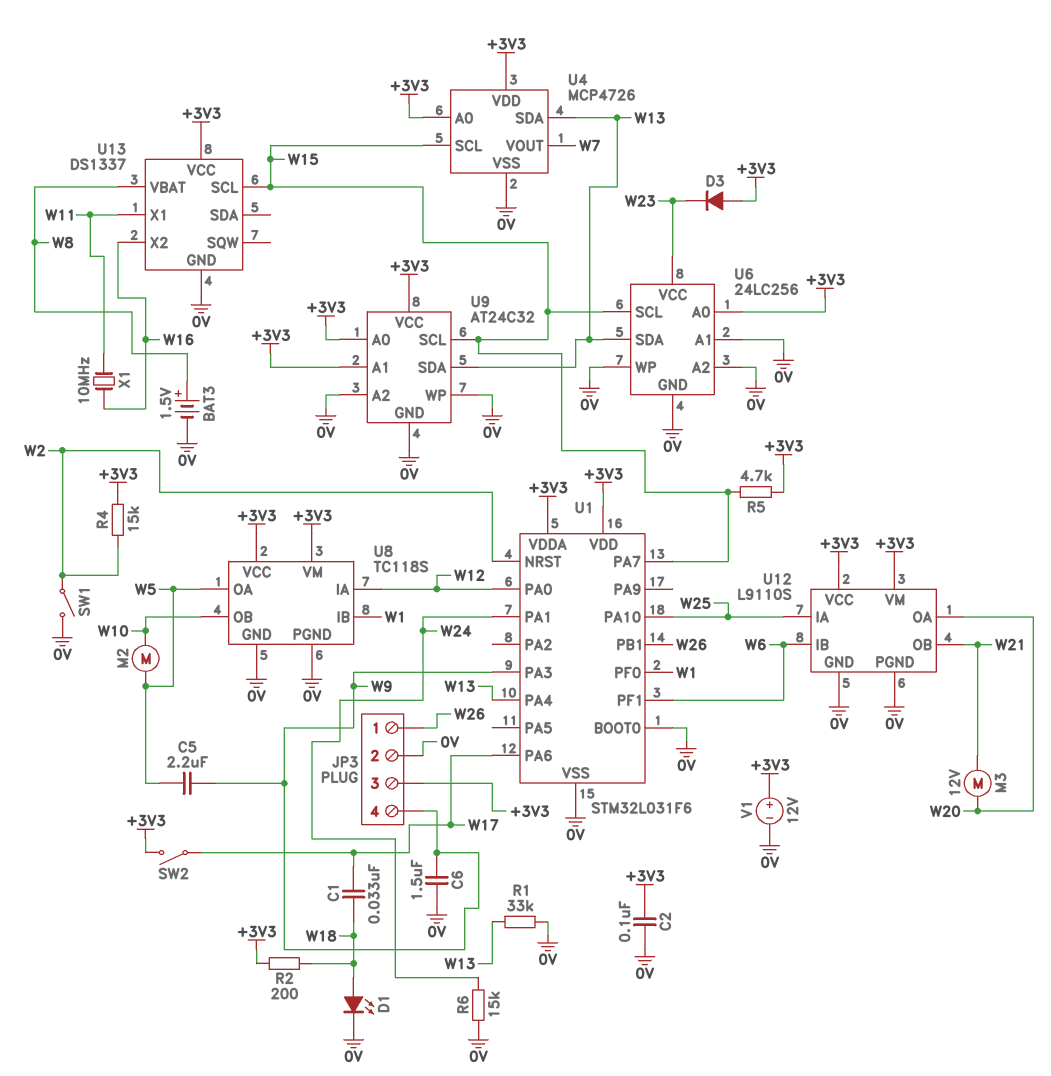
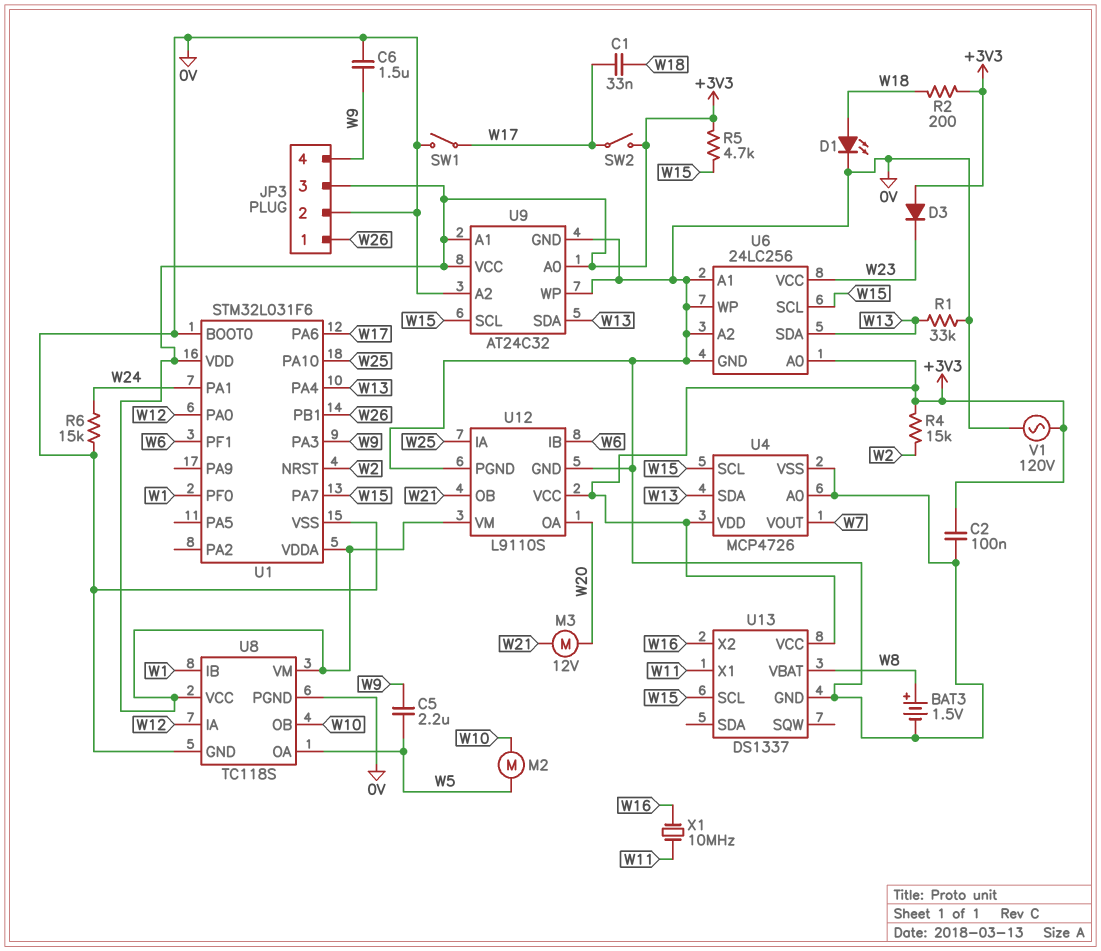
SW1: switch (0V, W2) -> switch (0V, W17)
U4 pin A0: +3V3 -> 0V
V1: 12V (plus +3V3, minus 0V) -> AC 120V (+3V3, 0V)

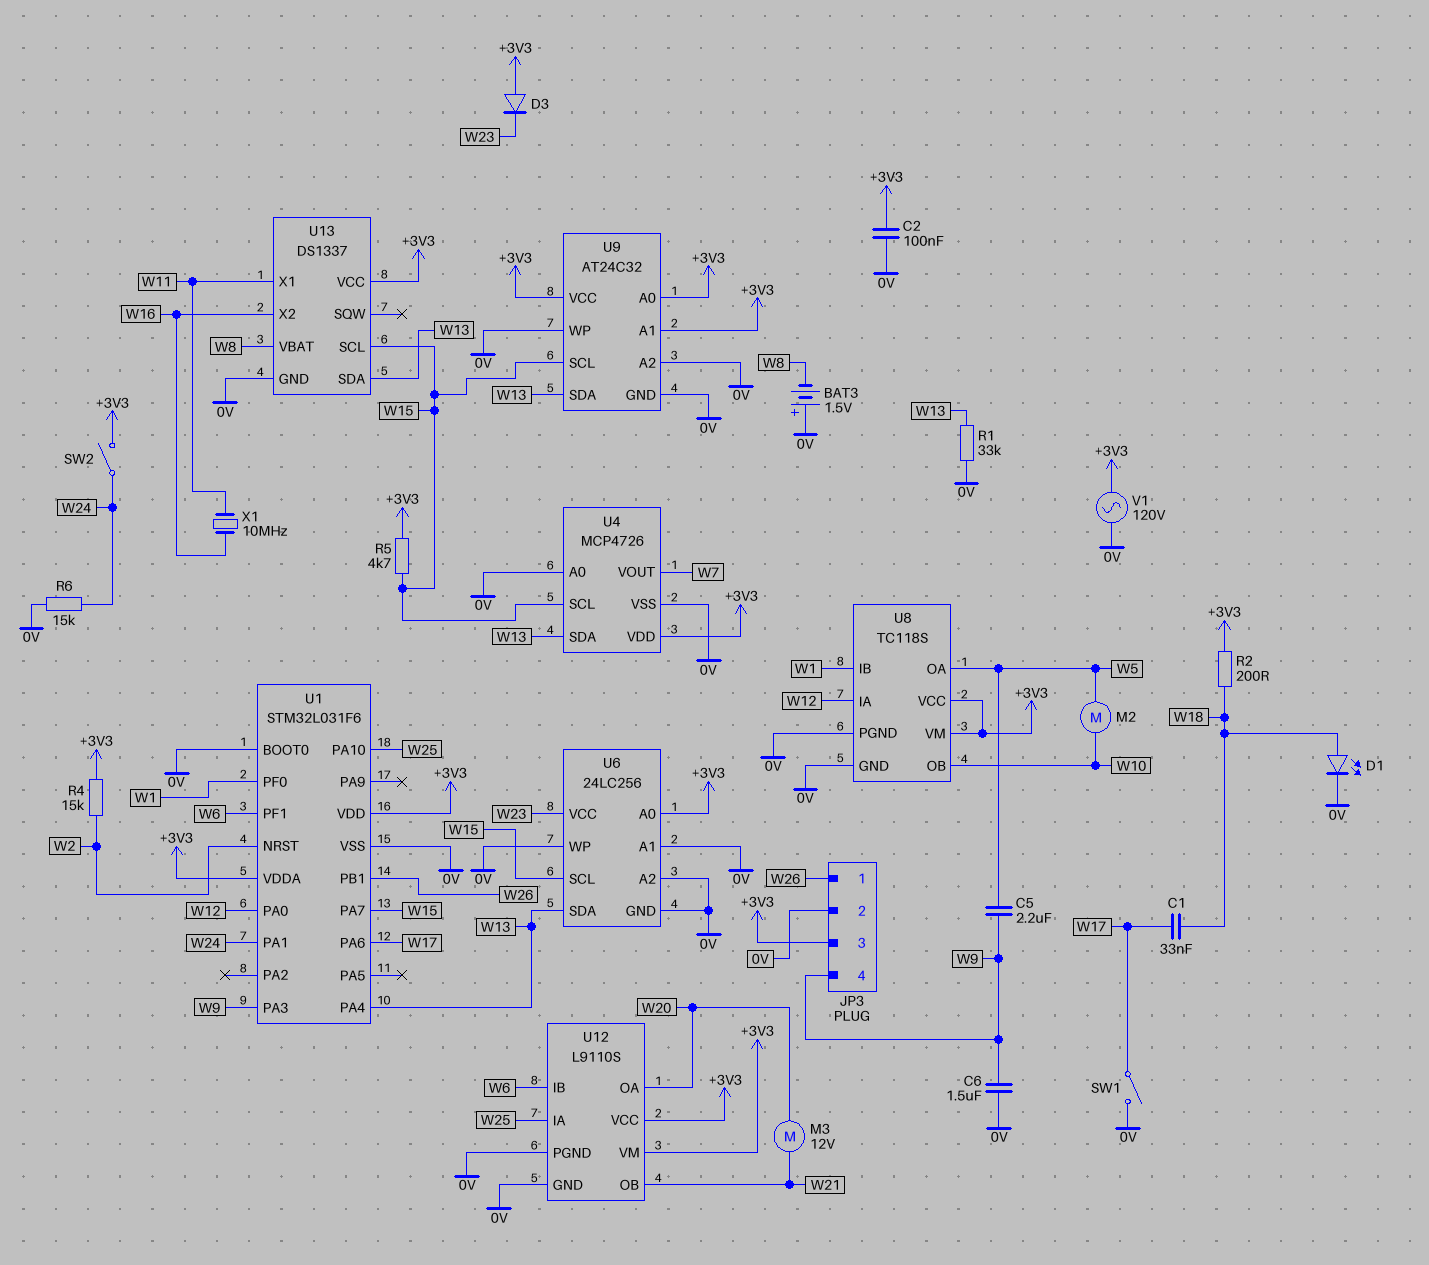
BAT3: 1.5V (plus W8, minus 0V) -> 1.5V (plus 0V, minus W8)
SW2: switch (+3V3, W17) -> switch (+3V3, W24)
U13 pin SDA: none -> W13

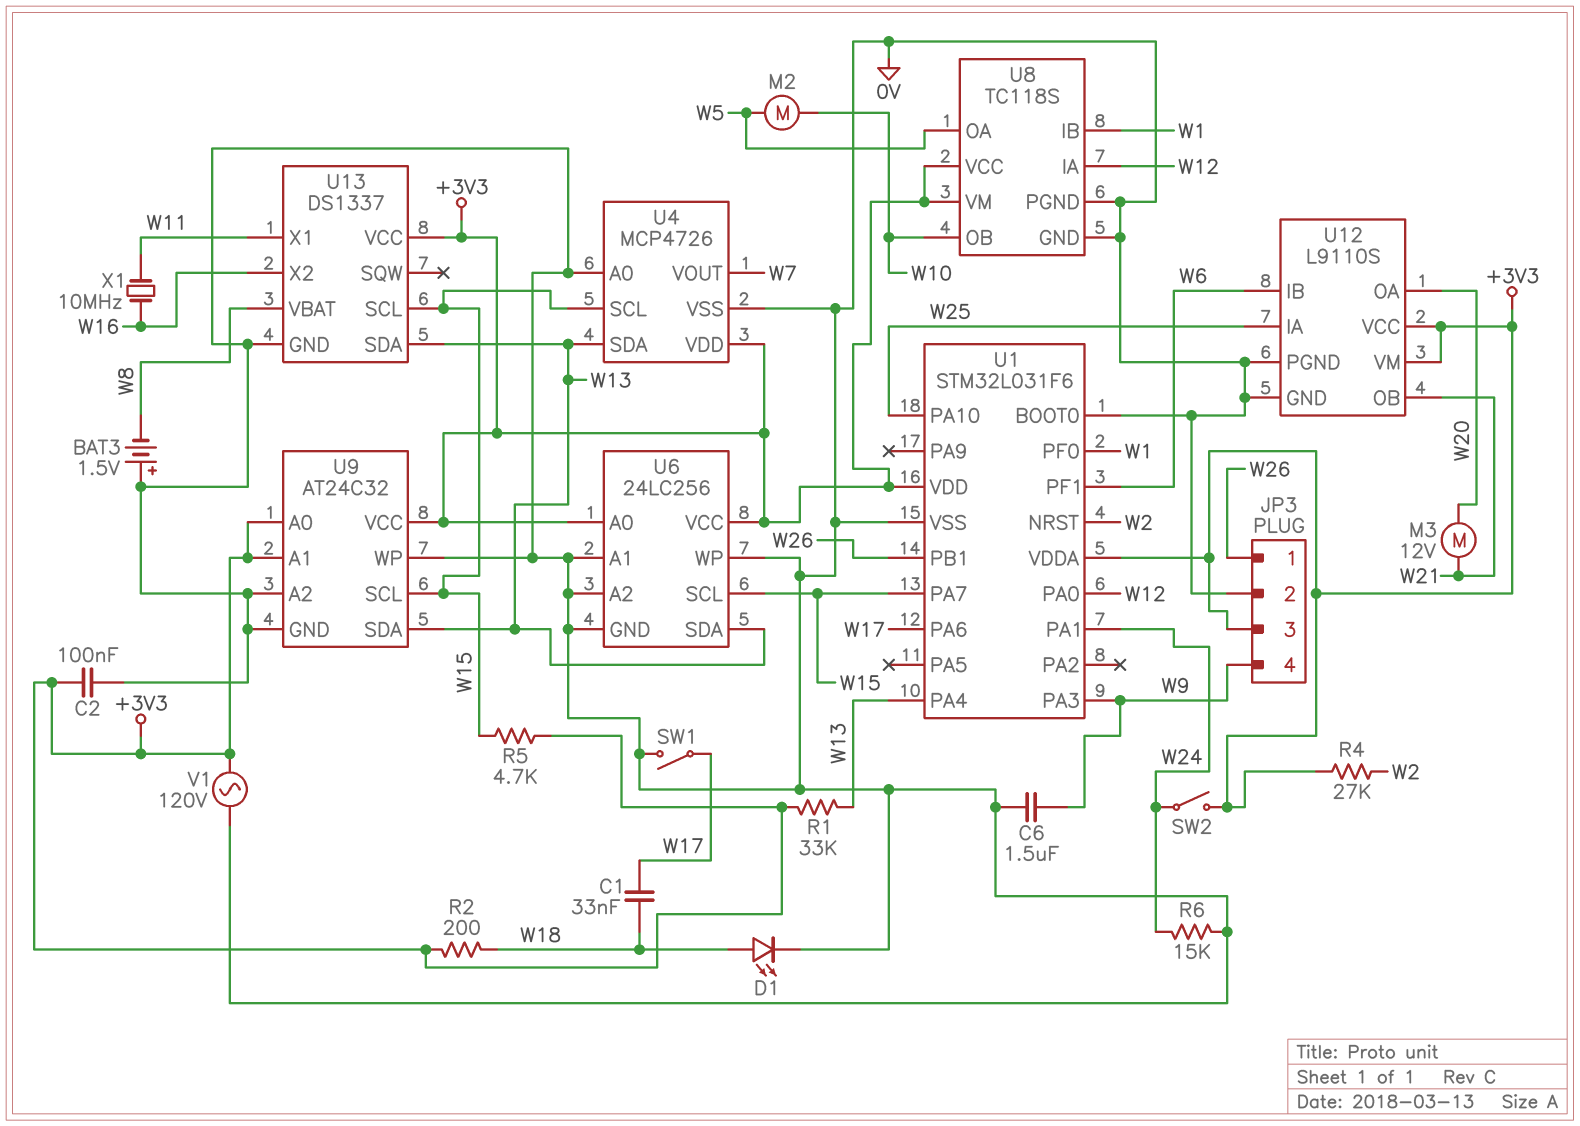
C5: 2.2uF (W5, W9) -> none
D3: diode (A +3V3, K W23) -> none
R1: 33k (0V, W13) -> 33k (+3V3, W13)
R4: 15k (+3V3, W2) -> 27k (+3V3, W2)
U6 pin VCC: W23 -> +3V3

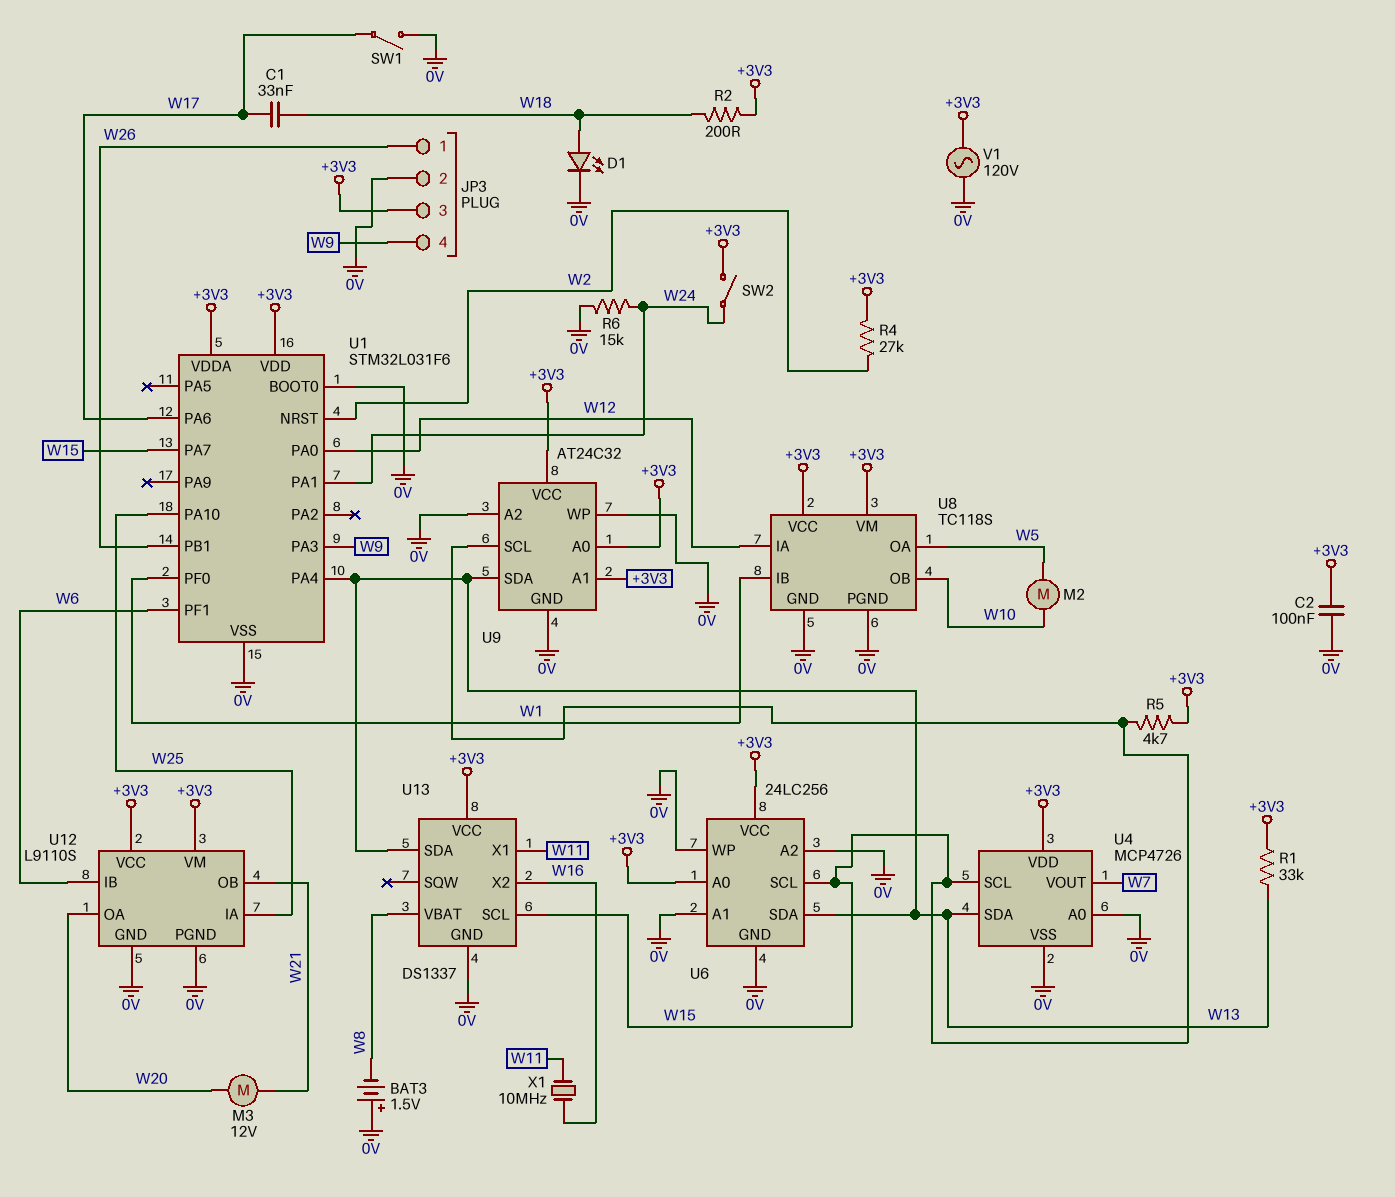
C6: 1.5uF (0V, W9) -> none

